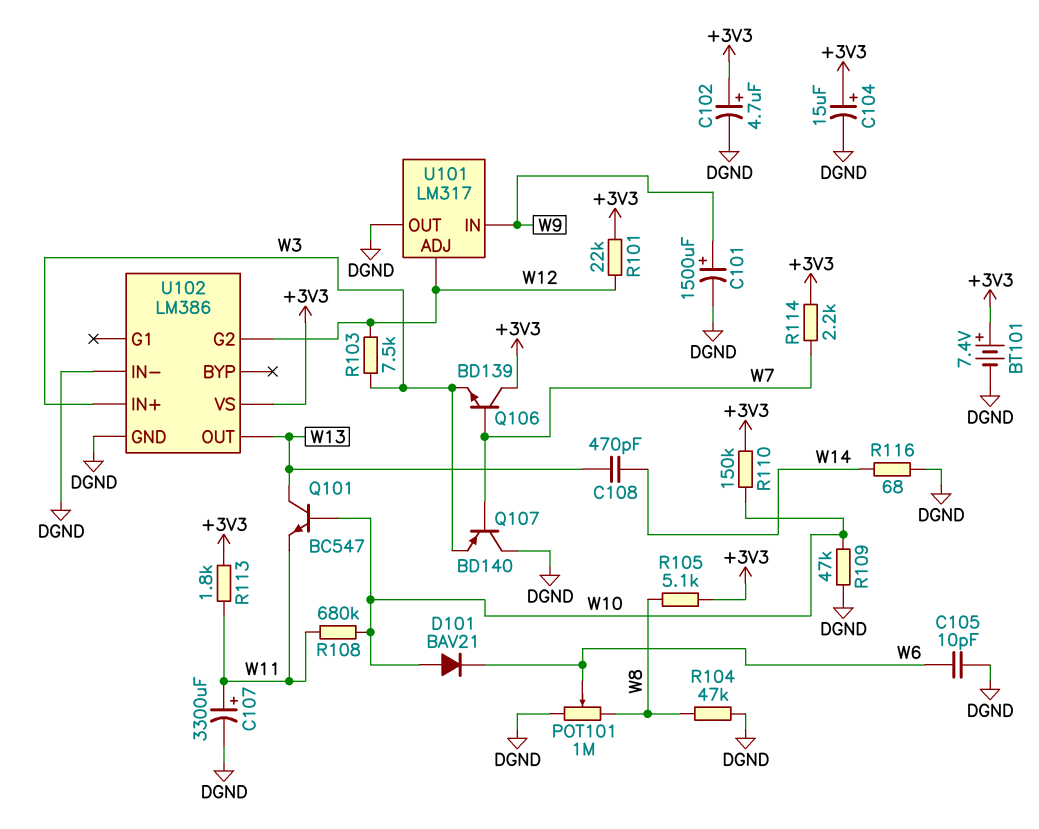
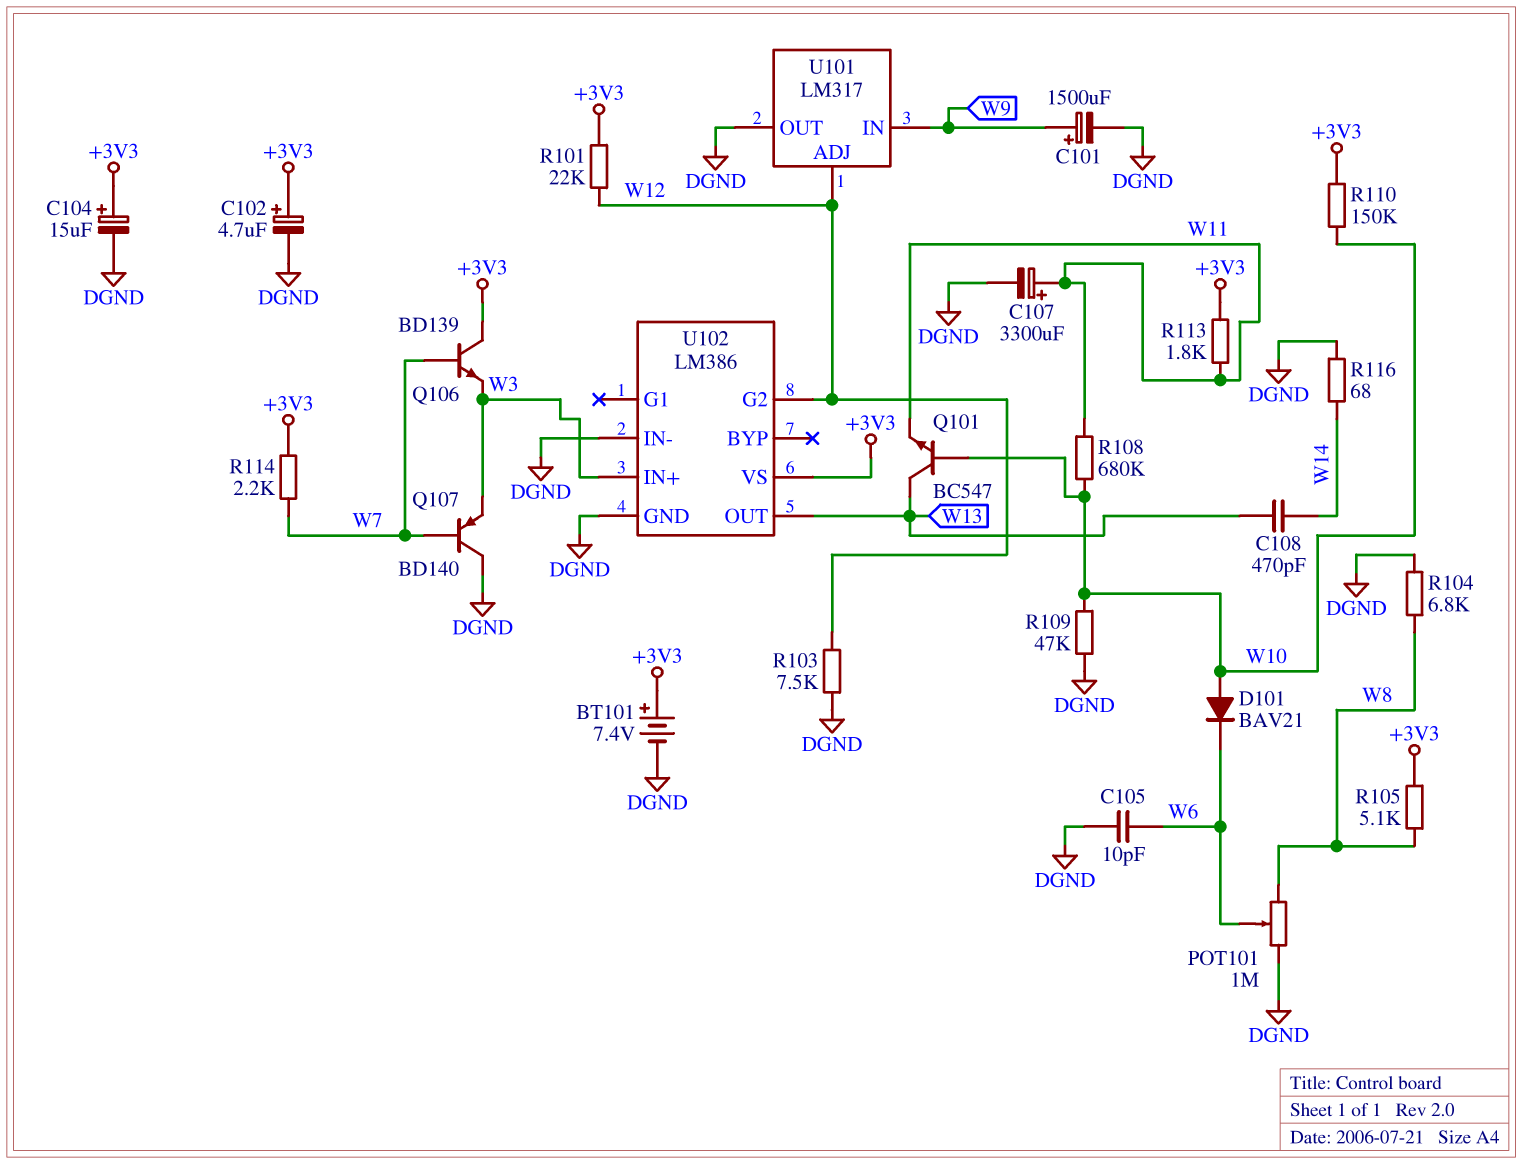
R103: 7.5k (W3, W12) -> 7.5k (DGND, W12)
R104: 47k (DGND, W8) -> 6.8k (DGND, W8)

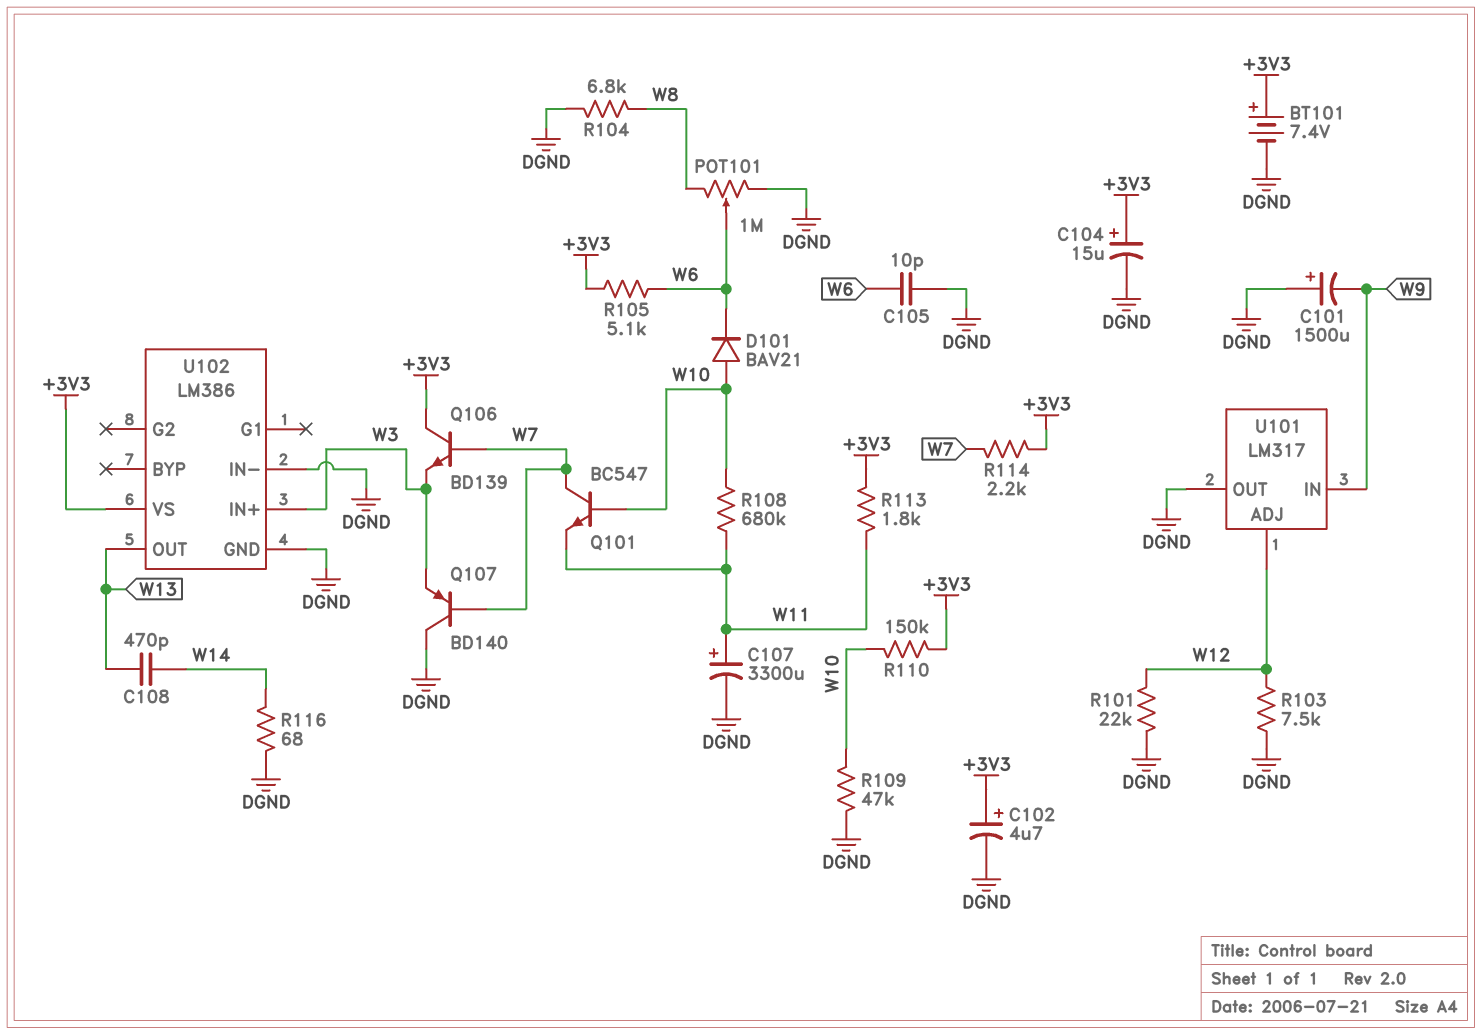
C101: 1500uF (plus W9, minus DGND) -> 1500uF (plus DGND, minus W9)
Q101: NPN BC547 (B W10, C W13, E W11) -> NPN BC547 (B W10, C W7, E W11)
R101: 22k (+3V3, W12) -> 22k (DGND, W12)
R105: 5.1k (+3V3, W8) -> 5.1k (+3V3, W6)
U102 pin G2: W12 -> none

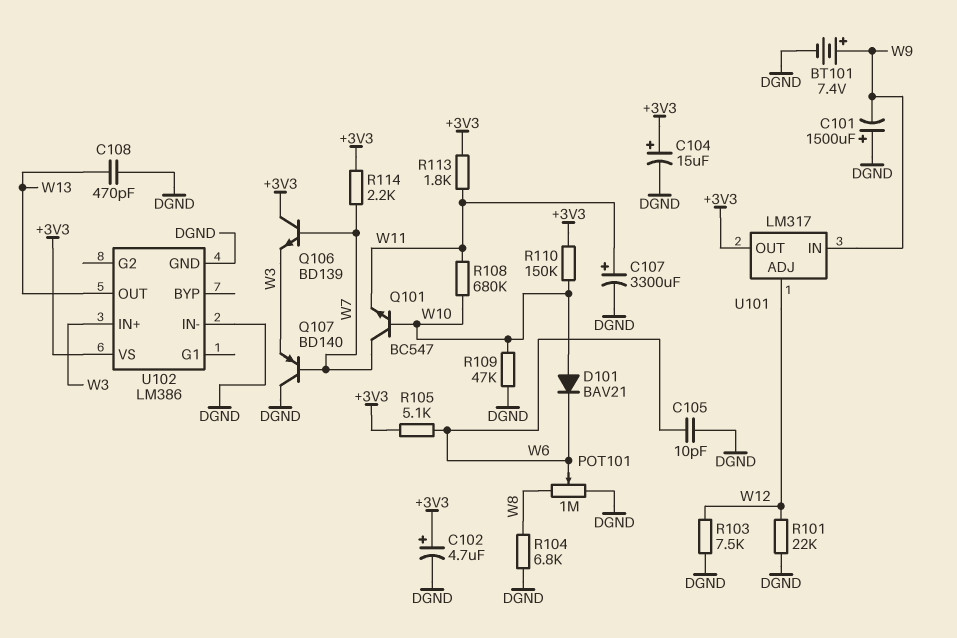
BT101: 7.4V (plus +3V3, minus DGND) -> 7.4V (plus W9, minus DGND)
C108: 470pF (W13, W14) -> 470pF (DGND, W13)
R116: 68 (DGND, W14) -> none
U101 pin OUT: DGND -> +3V3

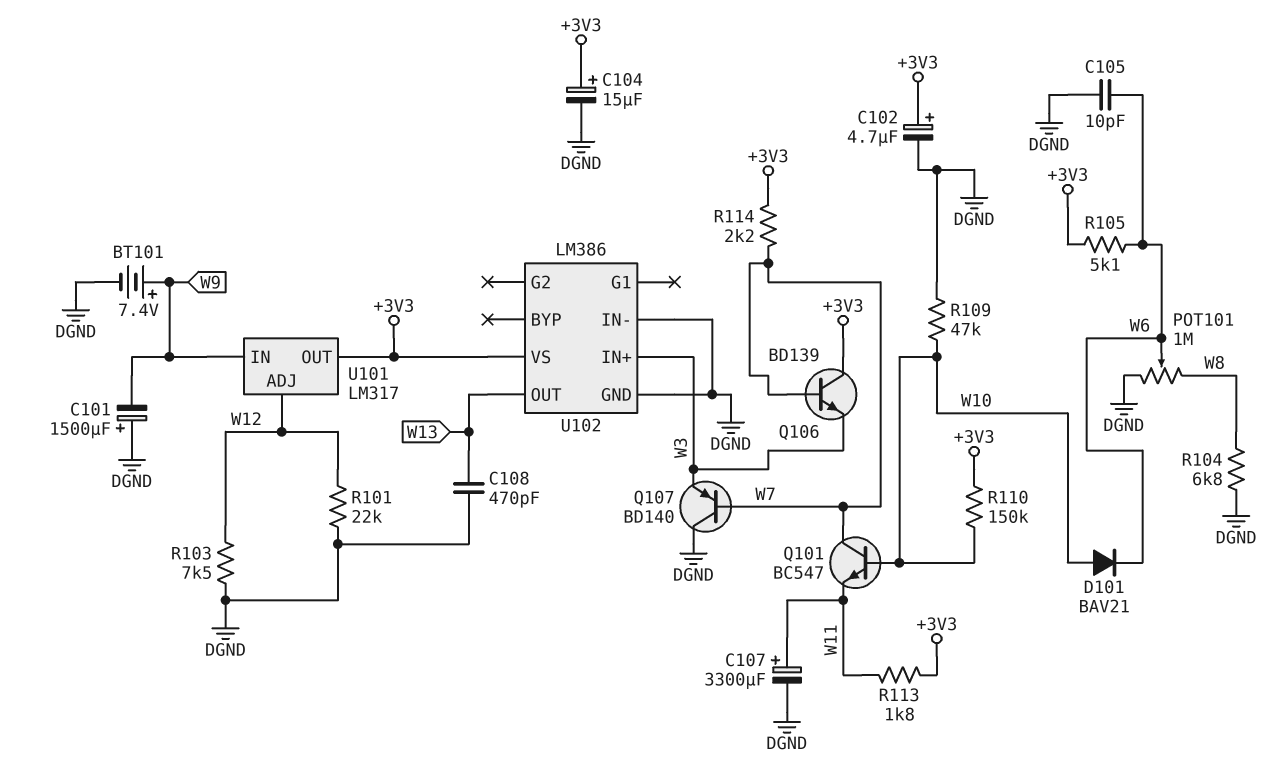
R108: 680k (W10, W11) -> none

